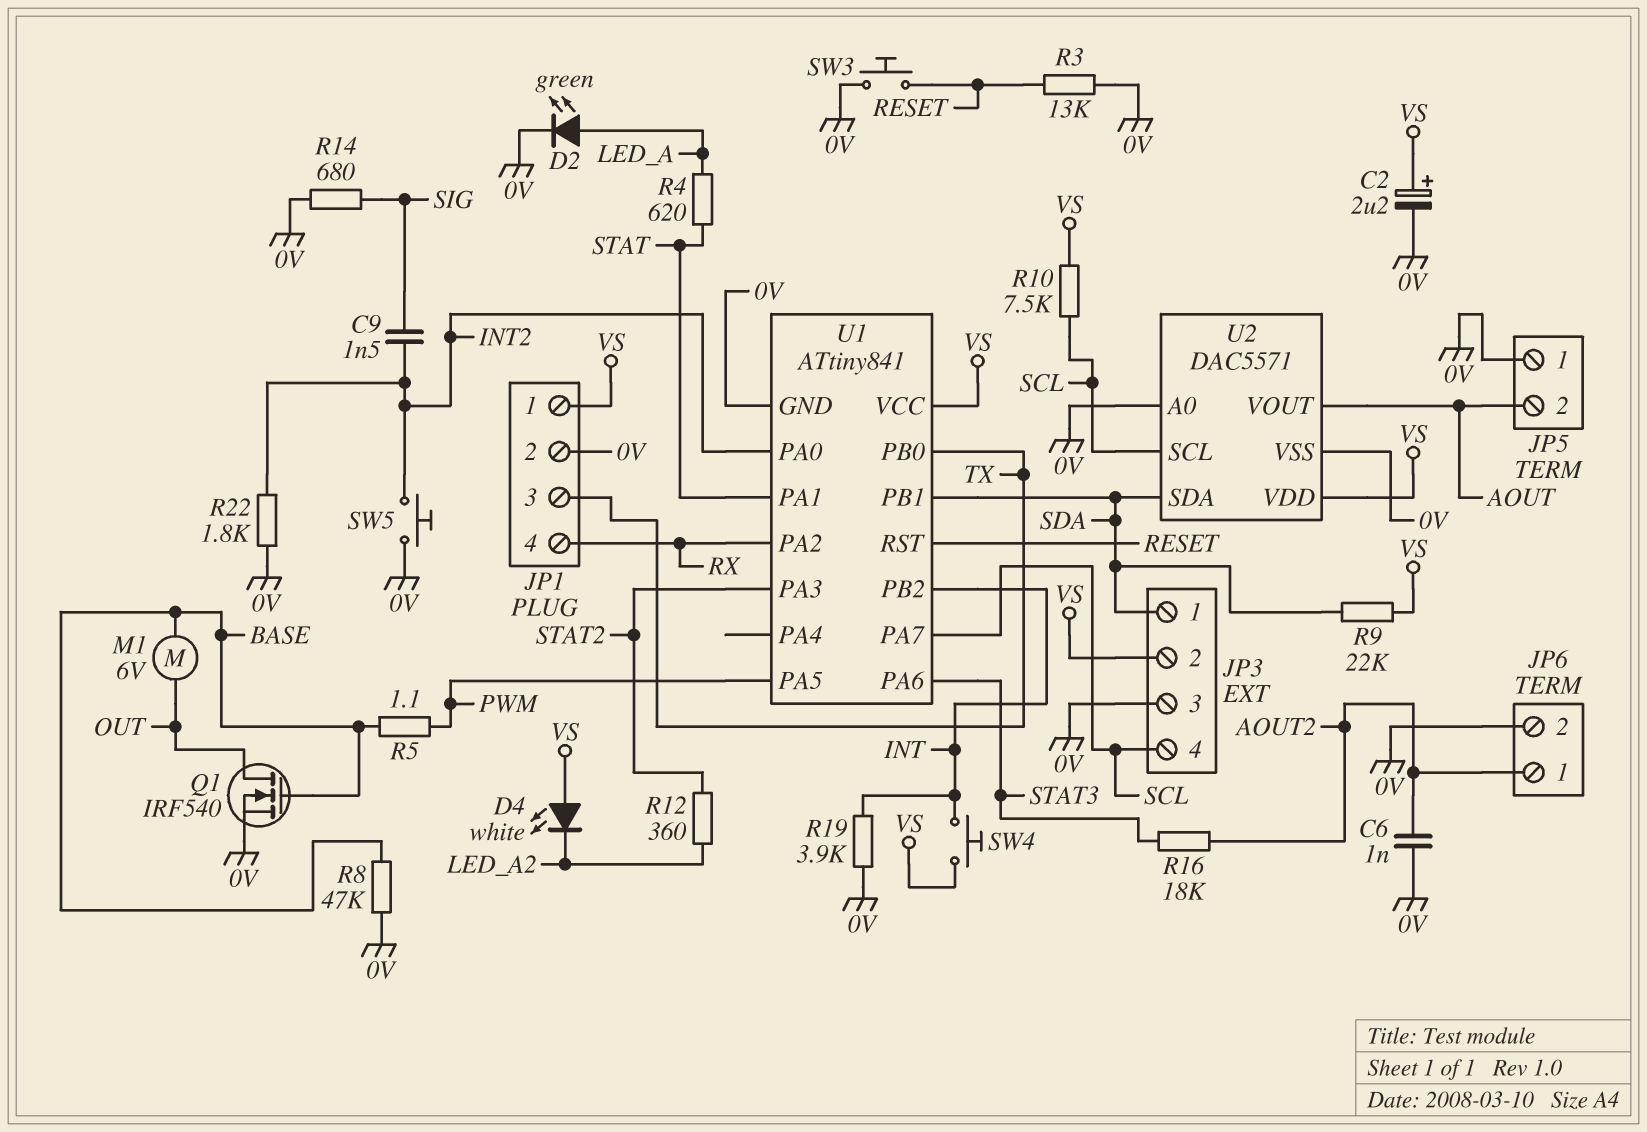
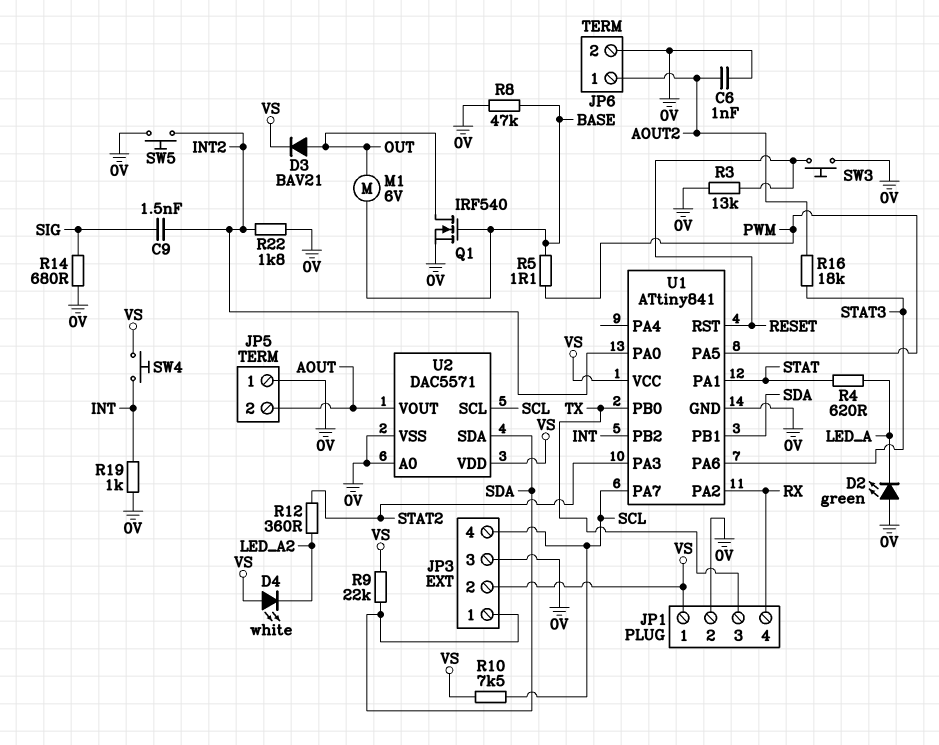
C2: 2.2uF (plus VS, minus 0V) -> none
D2: LED green (A LED_A, K 0V) -> LED green (A 0V, K LED_A)
D3: none -> diode BAV21 (A OUT, K VS)
R19: 3.9k (0V, INT) -> 1k (0V, INT)

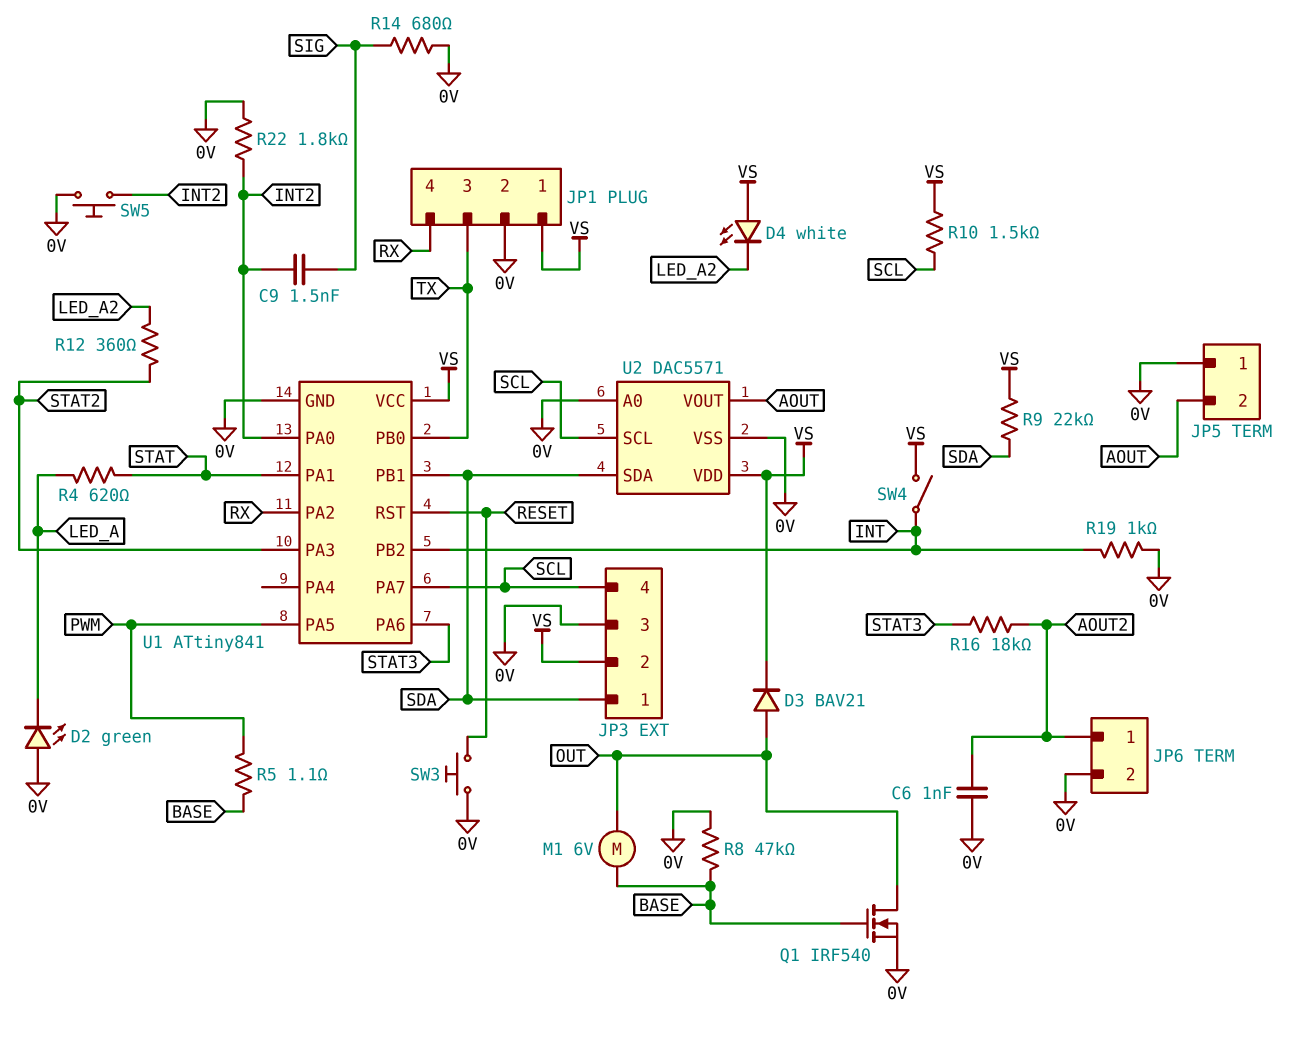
R3: 13k (0V, RESET) -> none
R10: 7.5k (SCL, VS) -> 1.5k (SCL, VS)
SW4: button (INT, VS) -> switch (INT, VS)

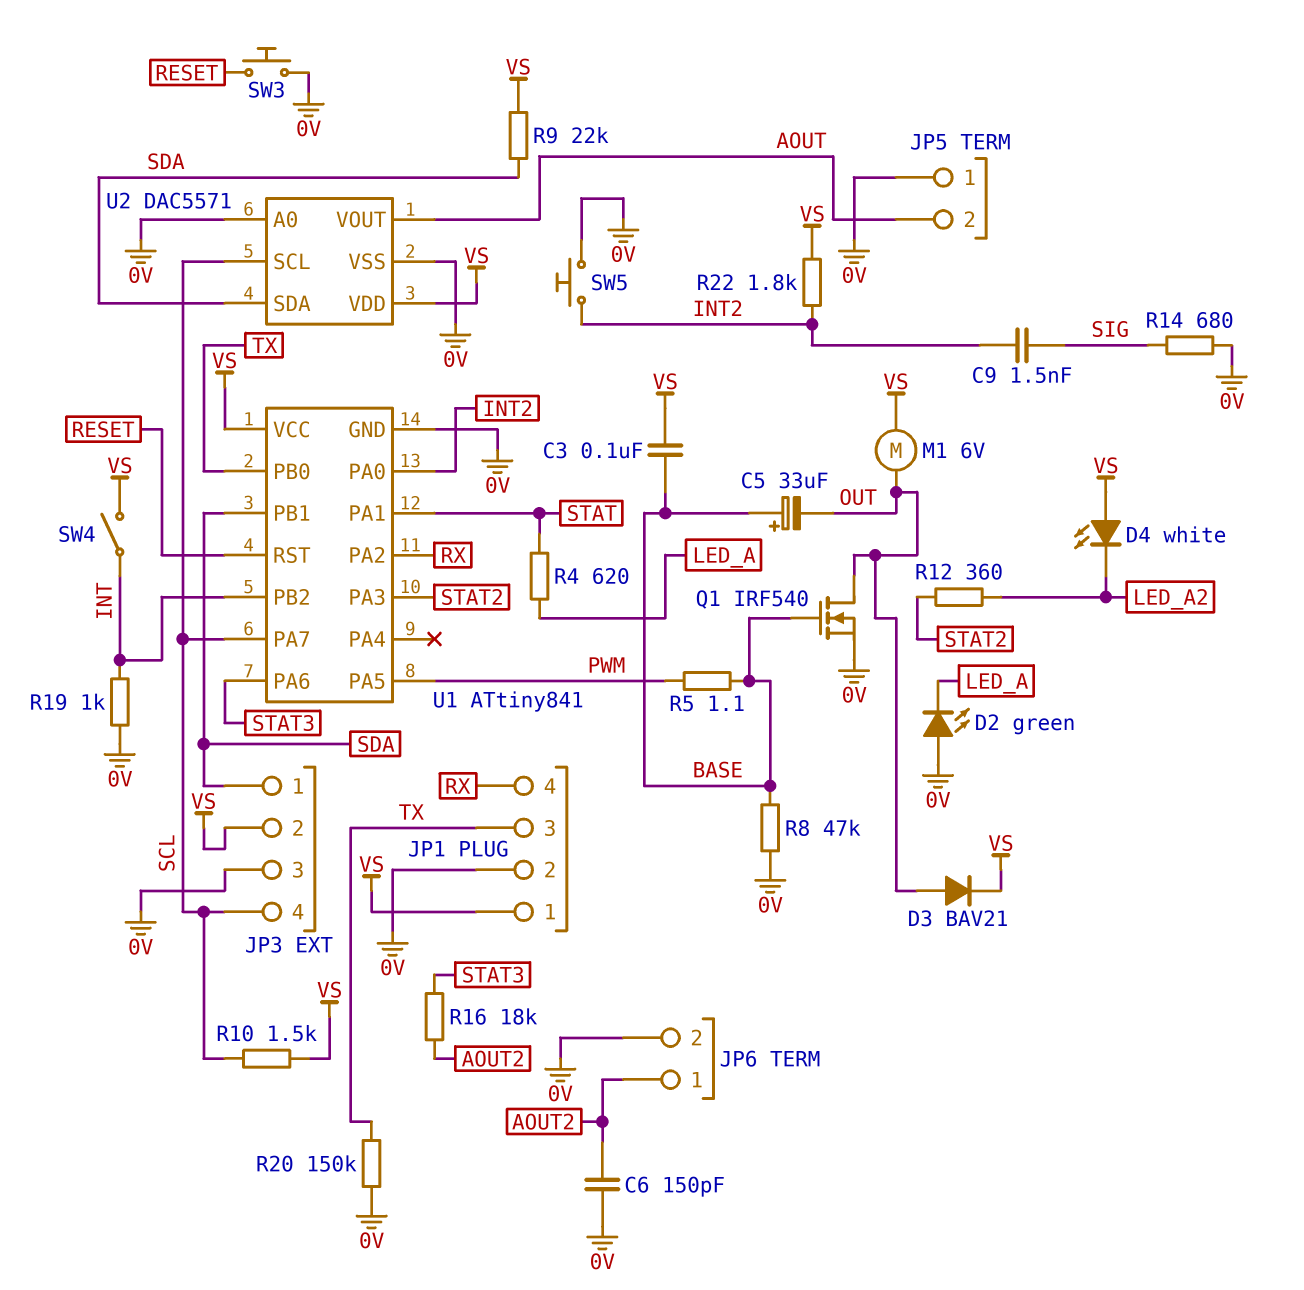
C3: none -> 100nF (BASE, VS)
C5: none -> 33uF (plus BASE, minus OUT)
C6: 1nF (0V, AOUT2) -> 150pF (0V, AOUT2)
M1: motor 6V (BASE, OUT) -> motor 6V (OUT, VS)
R20: none -> 150k (0V, TX)
R22: 1.8k (0V, INT2) -> 1.8k (INT2, VS)

